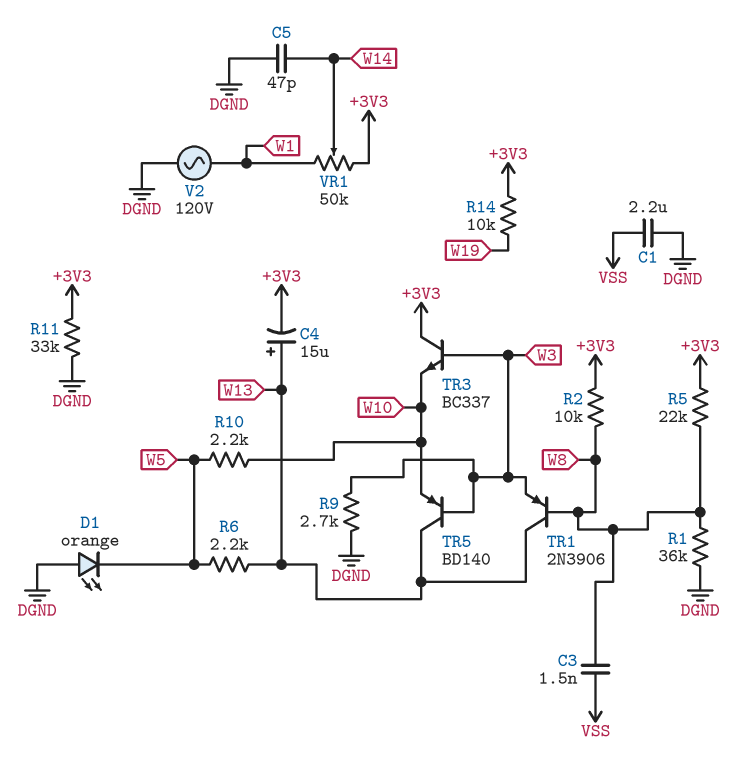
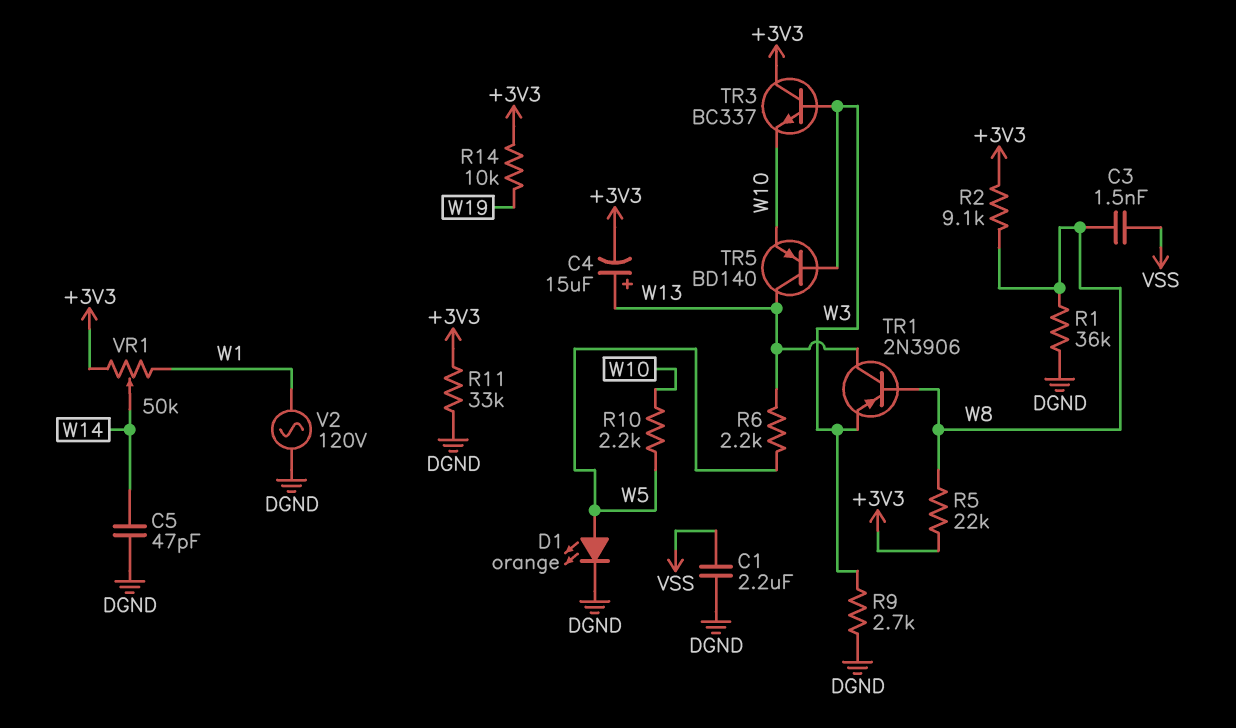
D1: LED orange (A DGND, K W5) -> LED orange (A W5, K DGND)
R2: 10k (+3V3, W8) -> 9.1k (+3V3, W8)

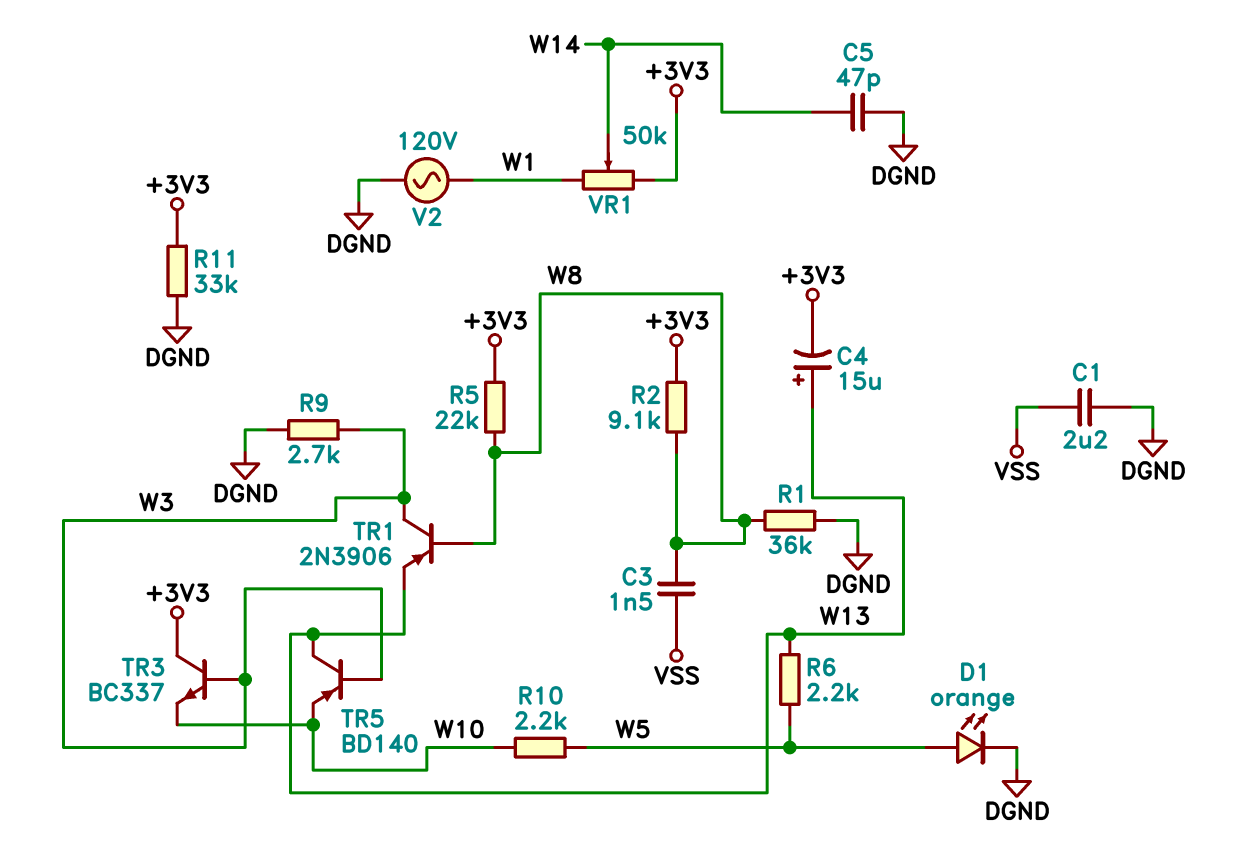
R14: 10k (+3V3, W19) -> none
TR1: PNP 2N3906 (B W8, C W13, E W3) -> PNP 2N3906 (B W8, C W3, E W13)

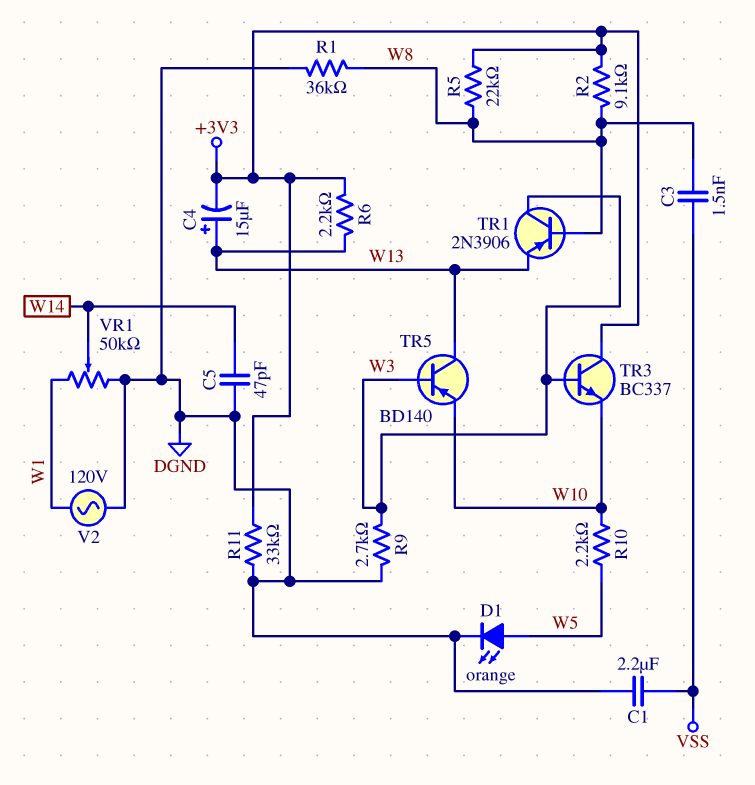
R6: 2.2k (W5, W13) -> 2.2k (+3V3, W13)
VR1: 50k (+3V3, W1, wiper W14) -> 50k (DGND, W1, wiper W14)

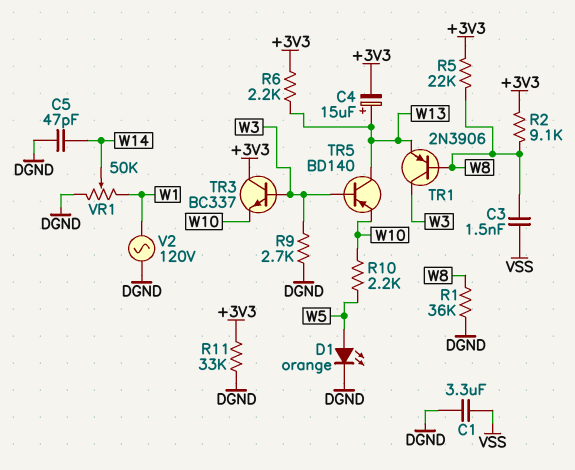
C1: 2.2uF (DGND, VSS) -> 3.3uF (DGND, VSS)

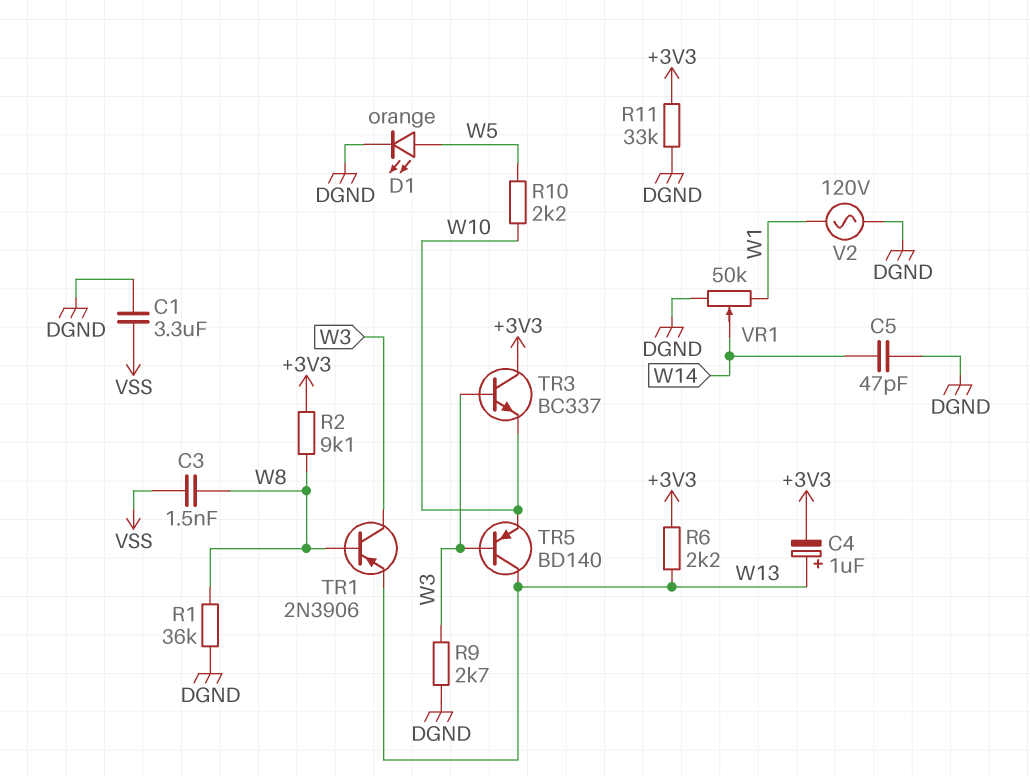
C4: 15uF (plus W13, minus +3V3) -> 1uF (plus W13, minus +3V3)
R5: 22k (+3V3, W8) -> none

